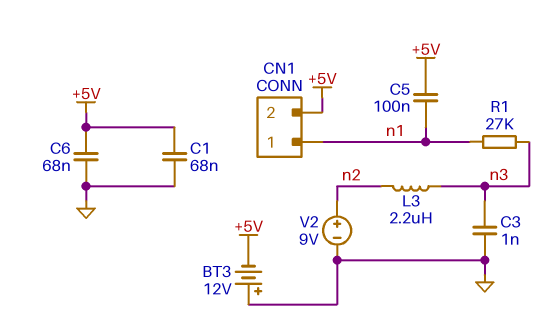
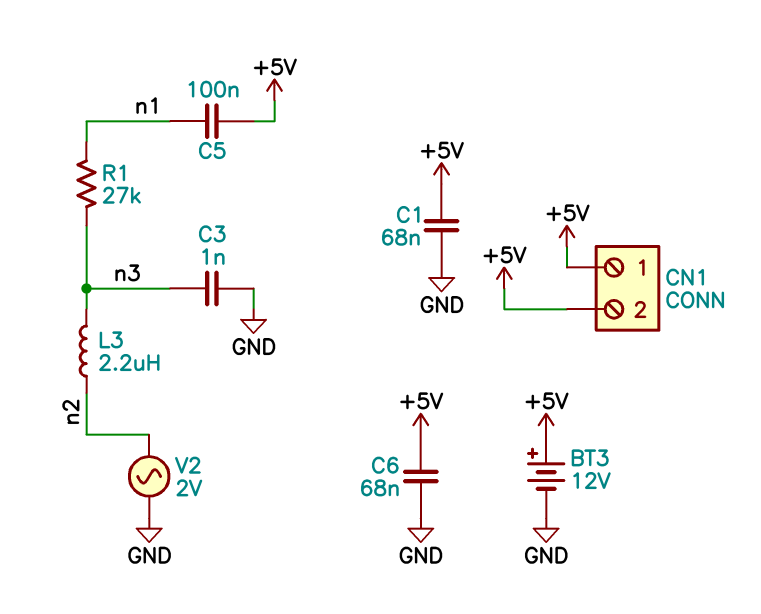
BT3: 12V (plus GND, minus +5V) -> 12V (plus +5V, minus GND)
CN1 pin 1: n1 -> +5V
V2: 9V (plus n2, minus GND) -> AC 2V (GND, n2)

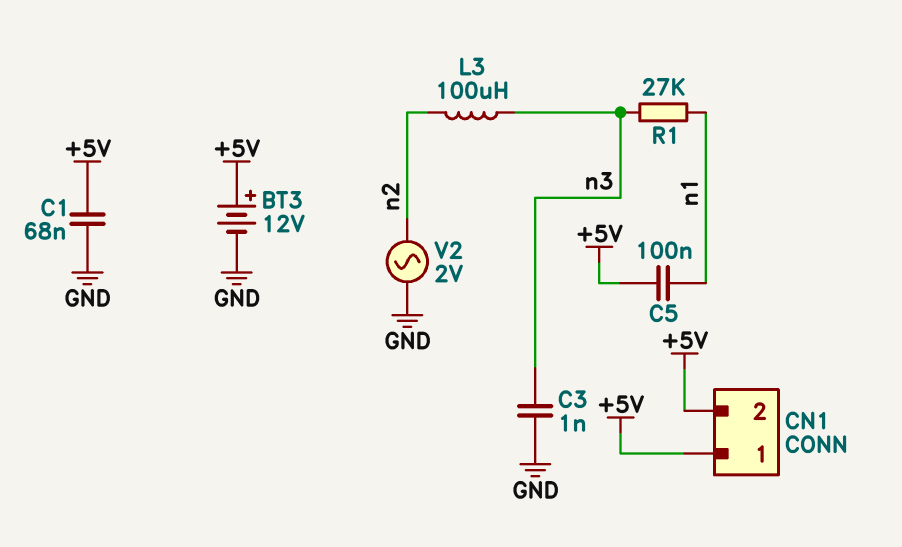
C6: 68nF (+5V, GND) -> none
L3: 2.2uH (n2, n3) -> 100uH (n2, n3)

